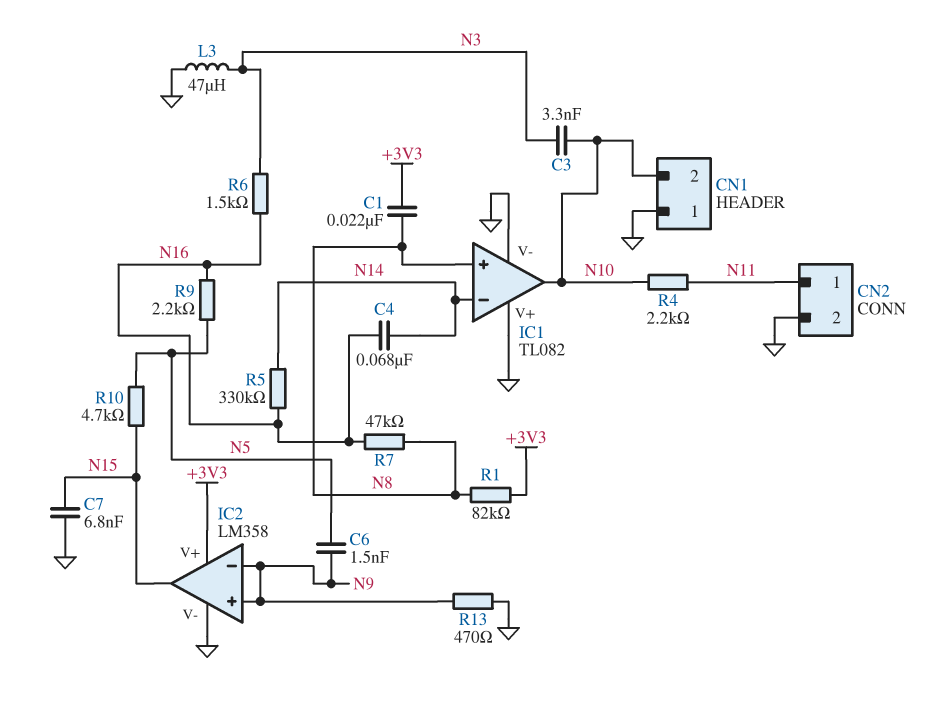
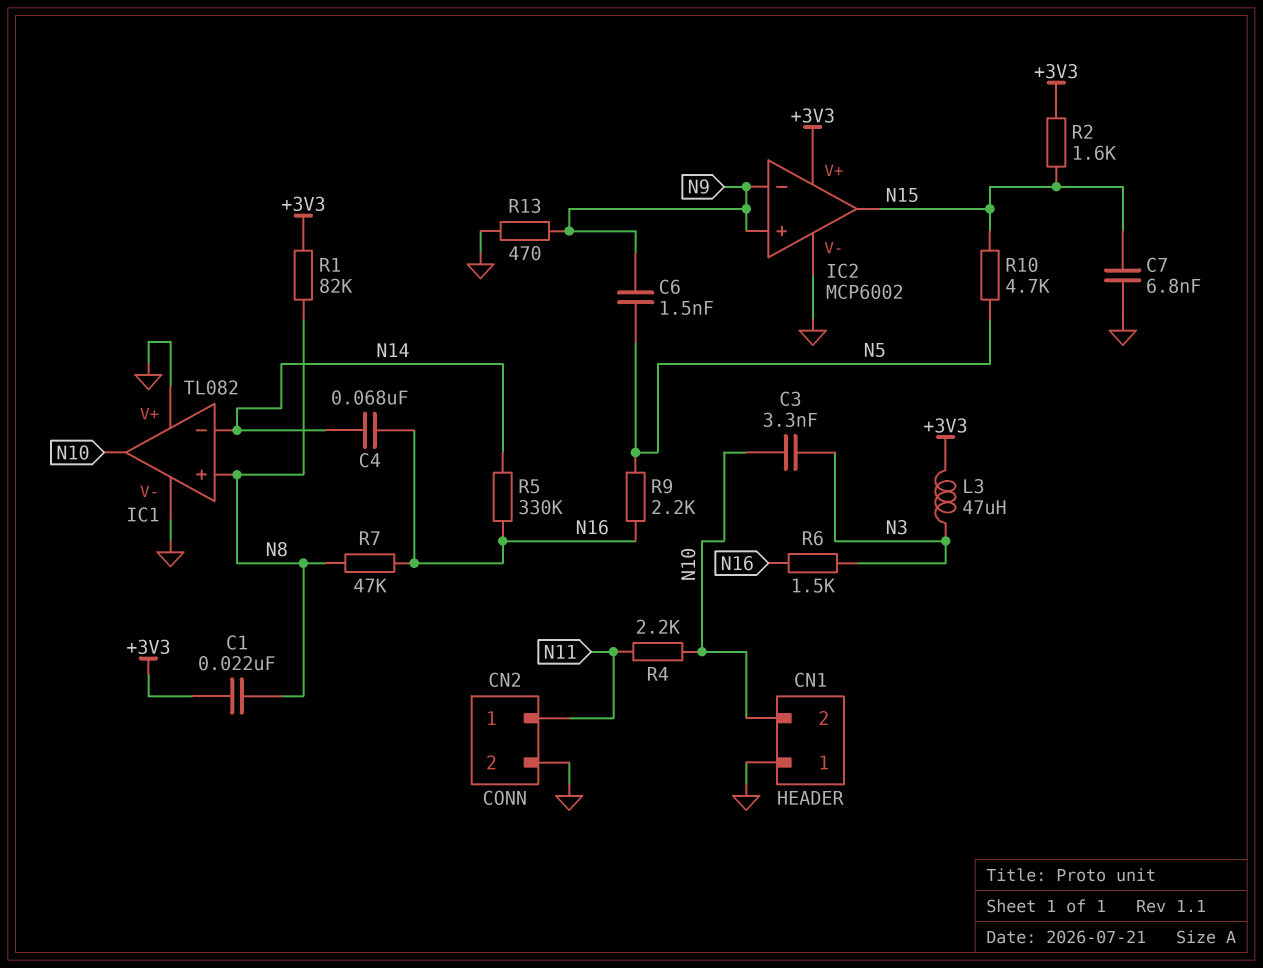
IC2: LM358 -> MCP6002
L3: 47uH (GND, N3) -> 47uH (+3V3, N3)
R2: none -> 1.6k (+3V3, N15)

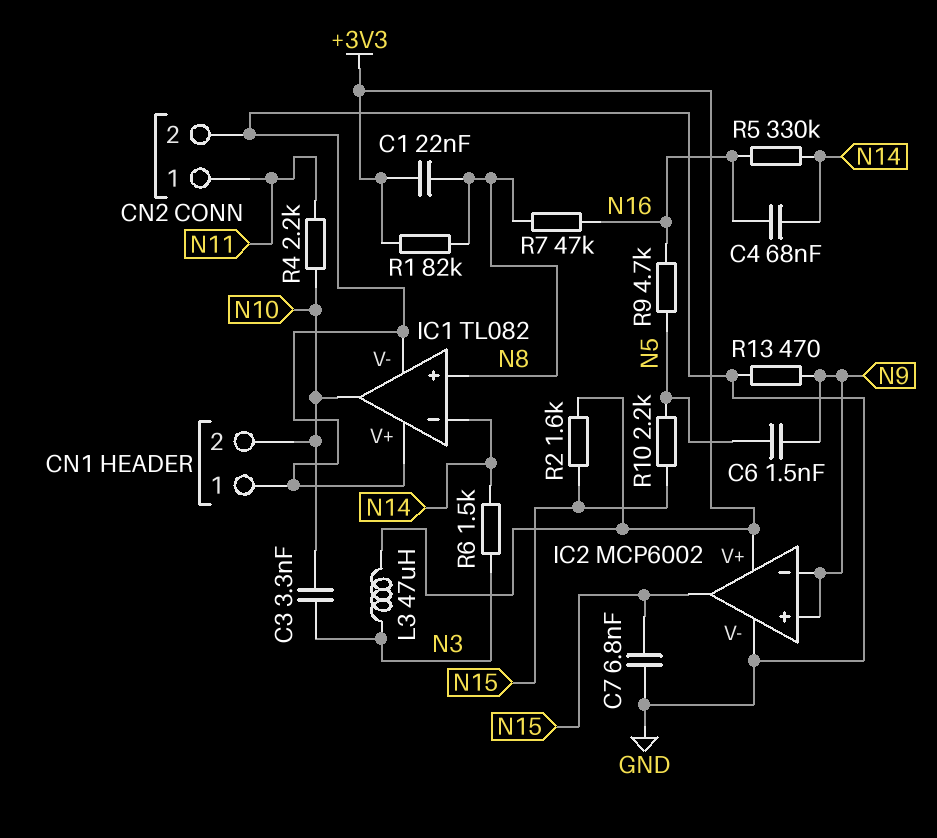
R6: 1.5k (N3, N16) -> 1.5k (N3, N14)
R9: 2.2k (N5, N16) -> 4.7k (N5, N16)
R10: 4.7k (N5, N15) -> 2.2k (N5, N15)

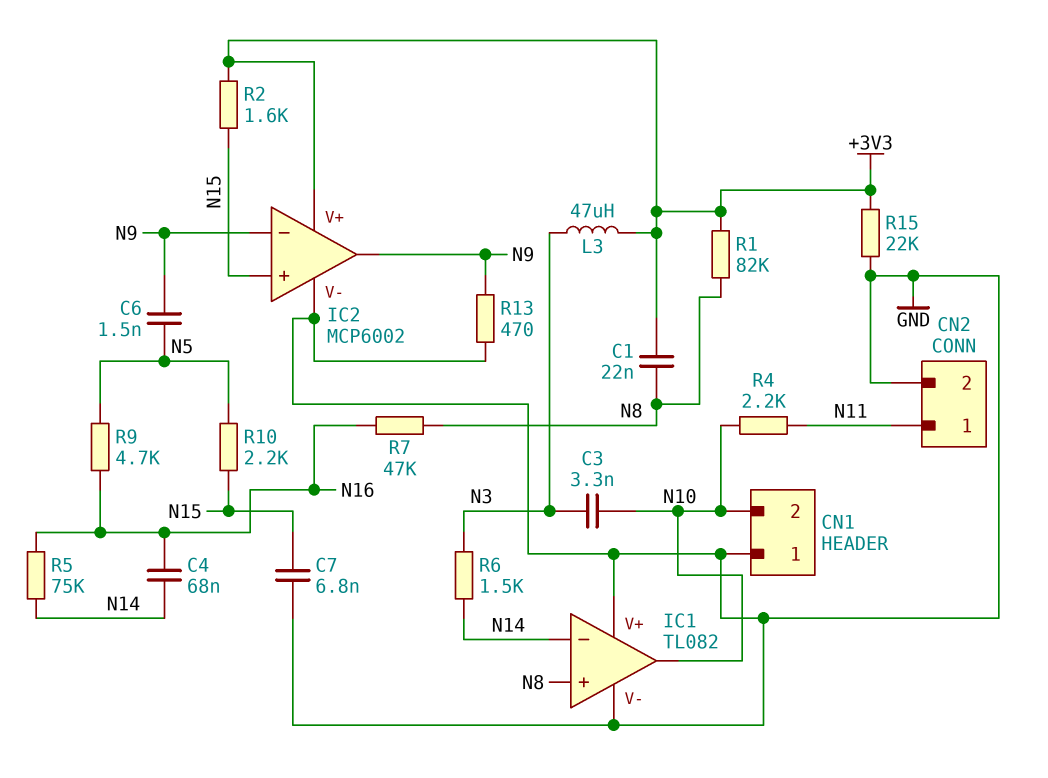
IC2 pin in+: N9 -> N15
IC2 pin out: N15 -> N9
R5: 330k (N14, N16) -> 75k (N14, N16)
R15: none -> 22k (+3V3, GND)

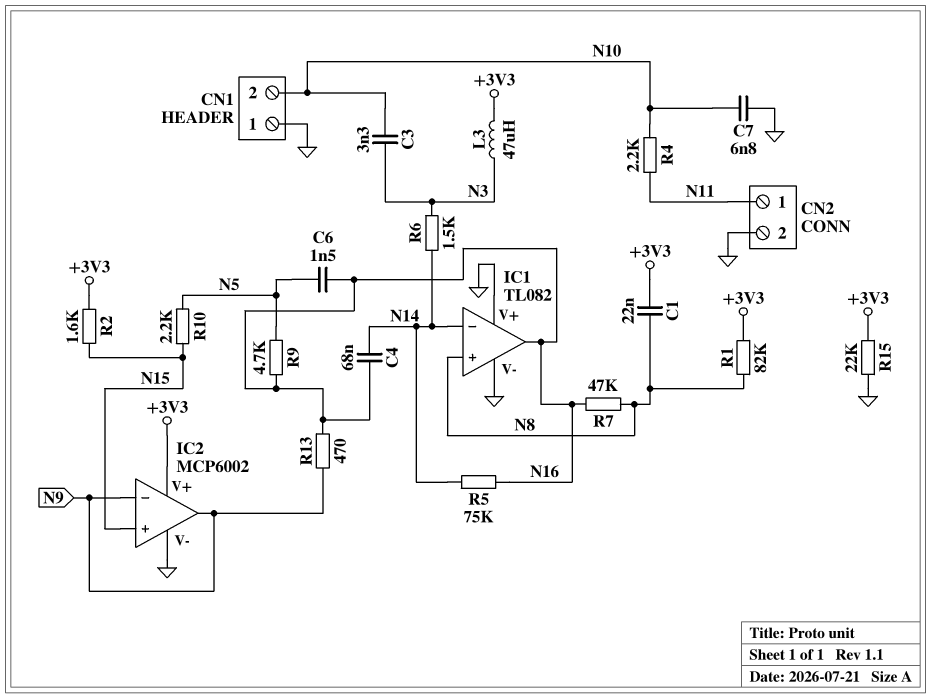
C6: 1.5nF (N5, N9) -> 1.5nF (N5, N16)
C7: 6.8nF (GND, N15) -> 6.8nF (GND, N10)
IC1 pin out: N10 -> N16
R13: 470 (GND, N9) -> 470 (N9, N16)

